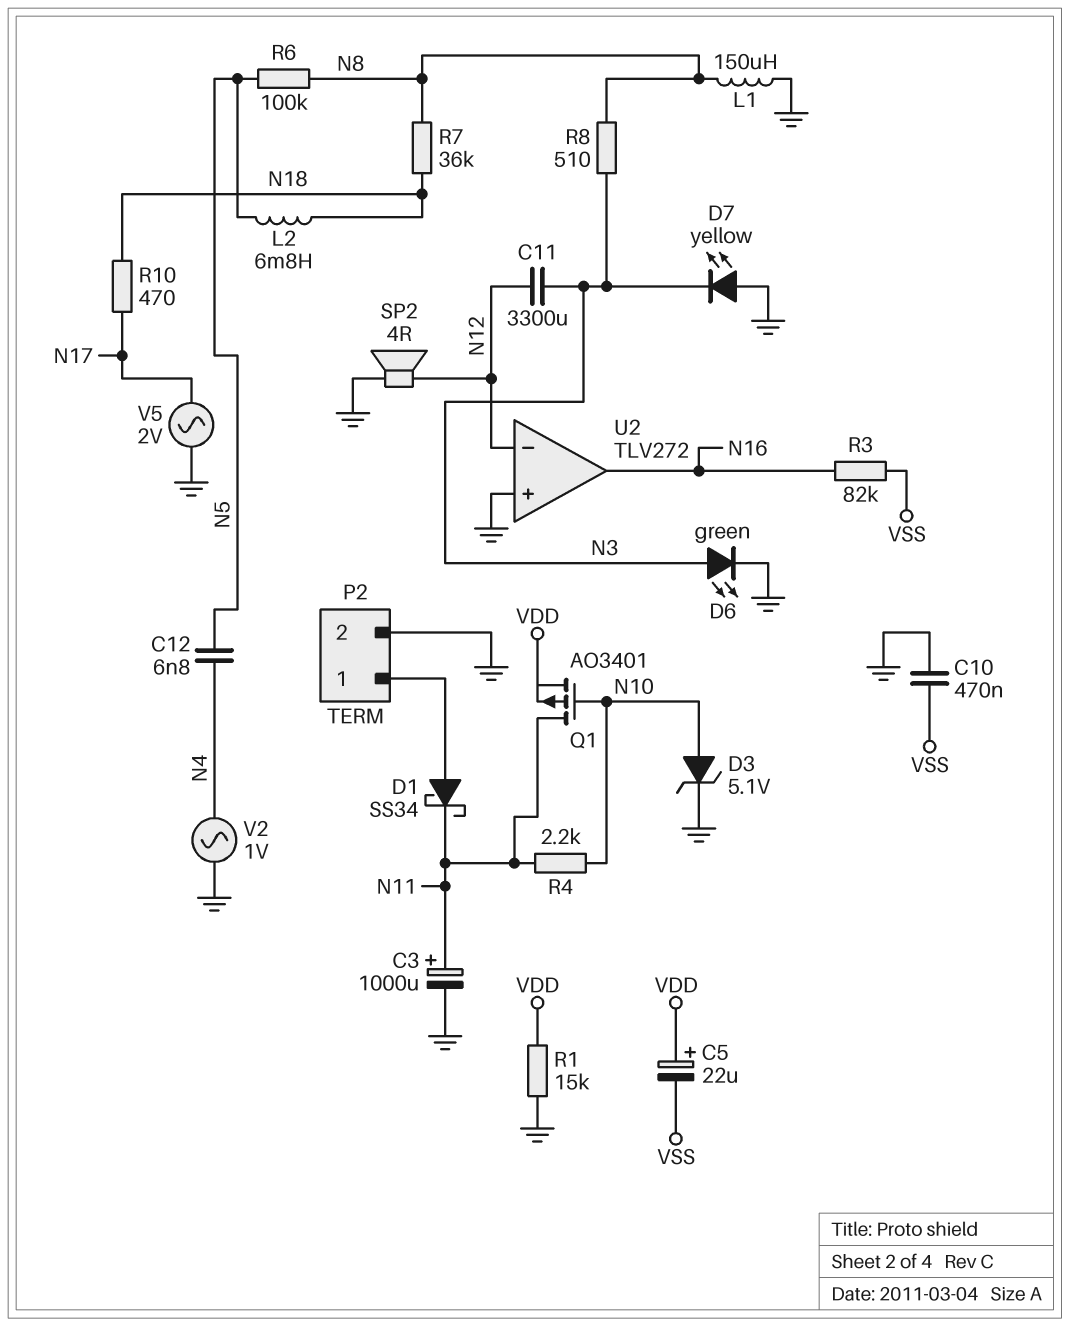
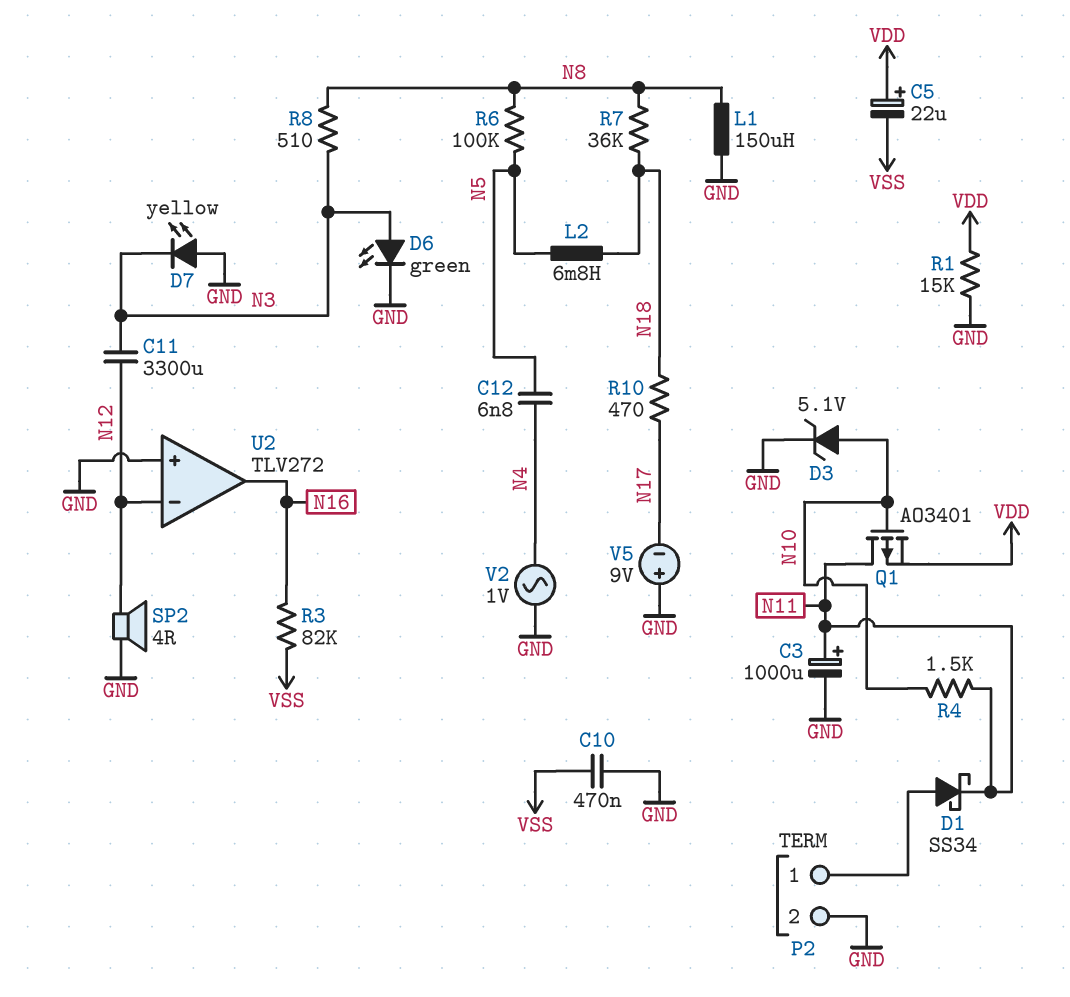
R4: 2.2k (N10, N11) -> 1.5k (N10, N11)
V5: AC 2V (GND, N17) -> 9V (plus GND, minus N17)

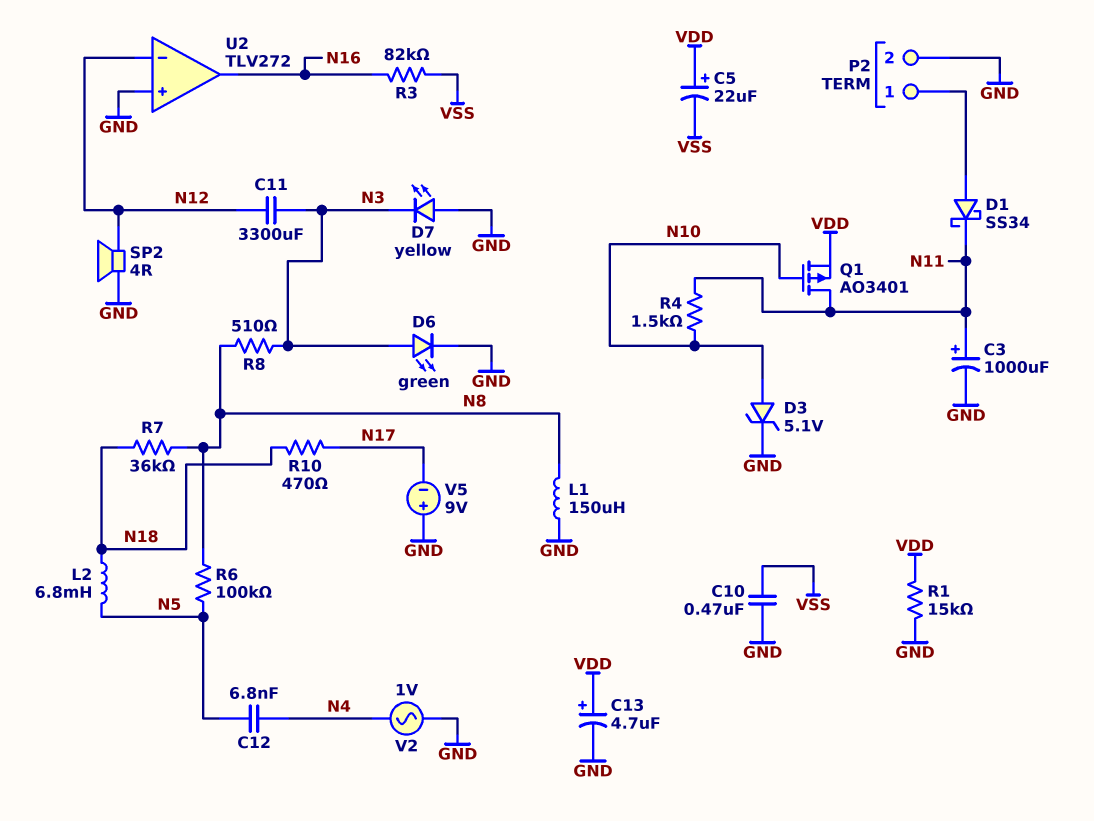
C13: none -> 4.7uF (plus VDD, minus GND)

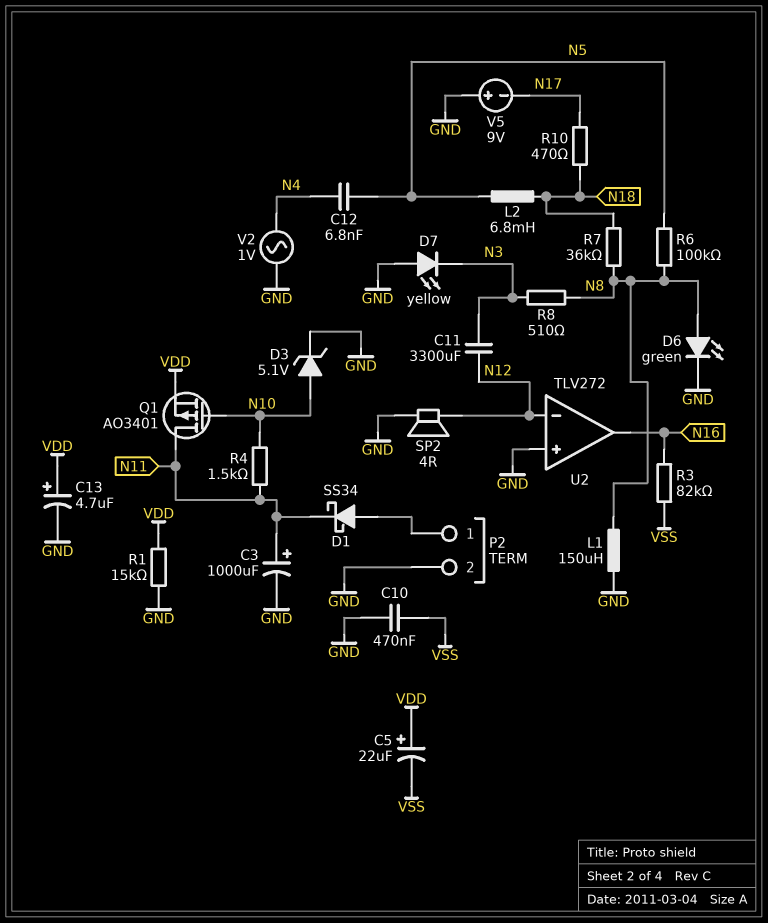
D6: LED green (A N3, K GND) -> LED green (A N8, K GND)

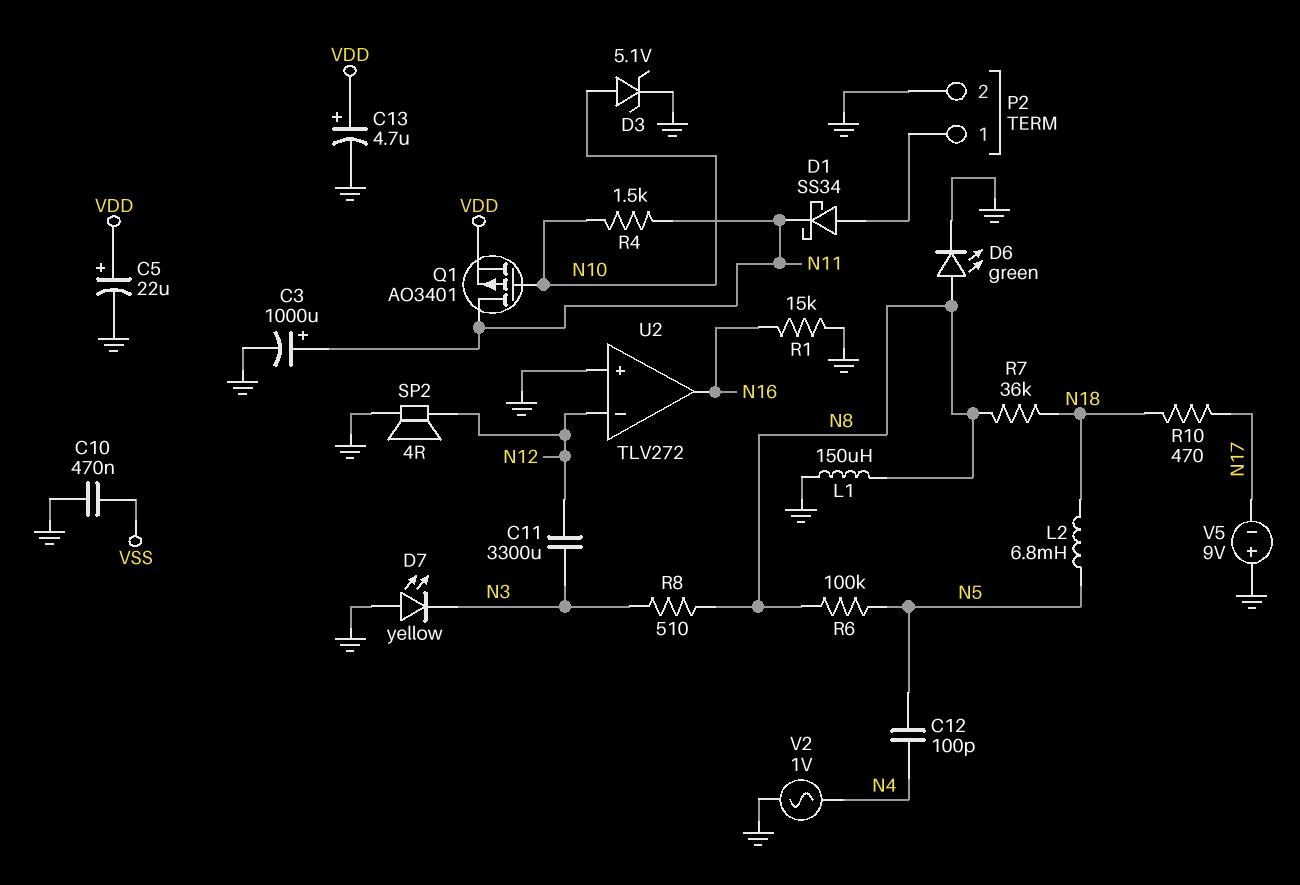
C5: 22uF (plus VDD, minus VSS) -> 22uF (plus VDD, minus GND)
C12: 6.8nF (N4, N5) -> 100pF (N4, N5)
R1: 15k (GND, VDD) -> 15k (GND, N16)
R3: 82k (N16, VSS) -> none

